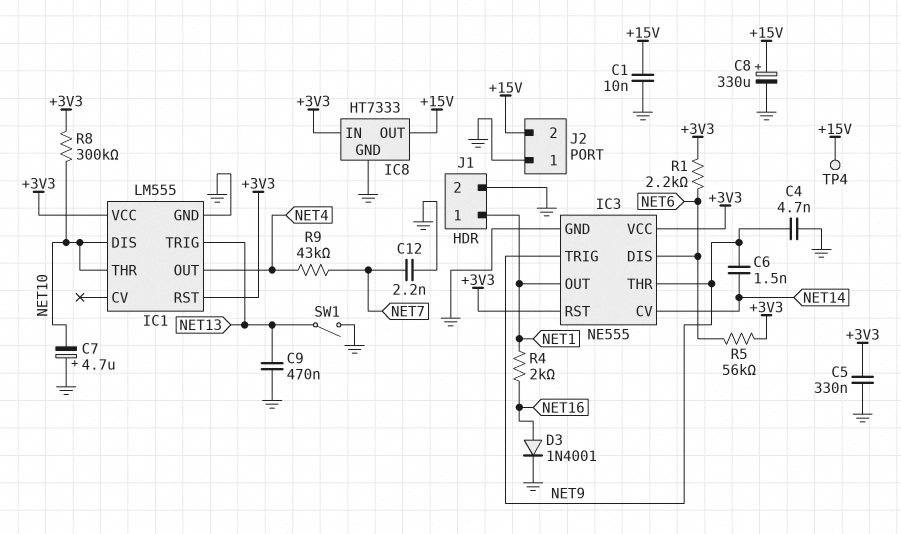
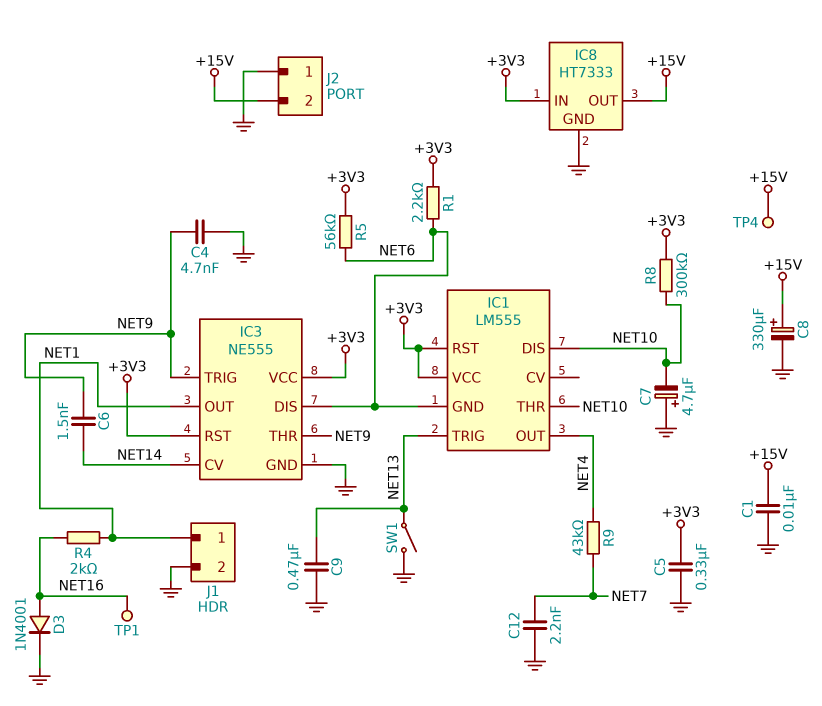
IC1 pin GND: GND -> NET6
TP1: none -> test point (NET16)

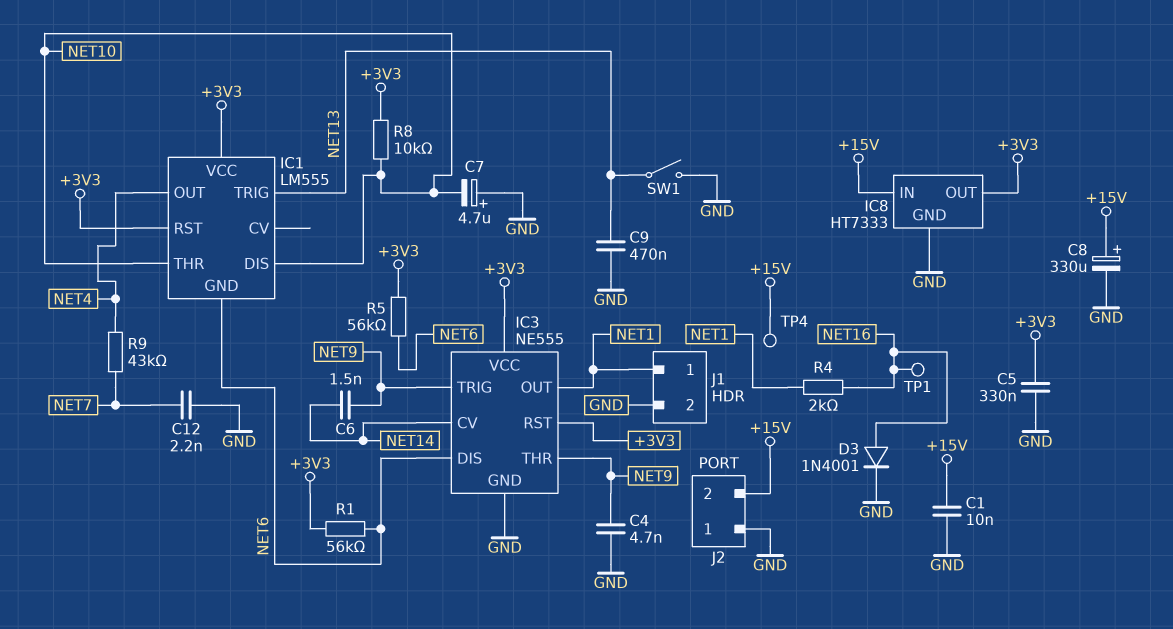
IC8 pin IN: +3V3 -> +15V
IC8 pin OUT: +15V -> +3V3
R1: 2.2k (+3V3, NET6) -> 56k (+3V3, NET6)
R8: 300k (+3V3, NET10) -> 10k (+3V3, NET10)

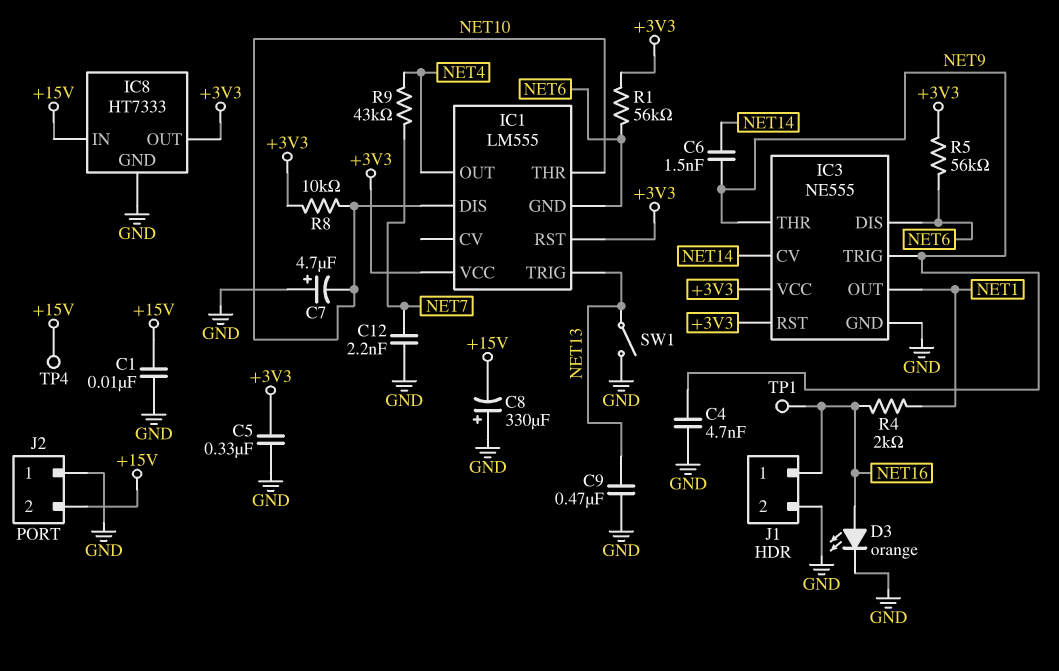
C8: 330uF (plus +15V, minus GND) -> 330uF (plus GND, minus +15V)
D3: diode 1N4001 (A NET16, K GND) -> LED orange (A NET16, K GND)
J1 pin 1: NET1 -> NET16

